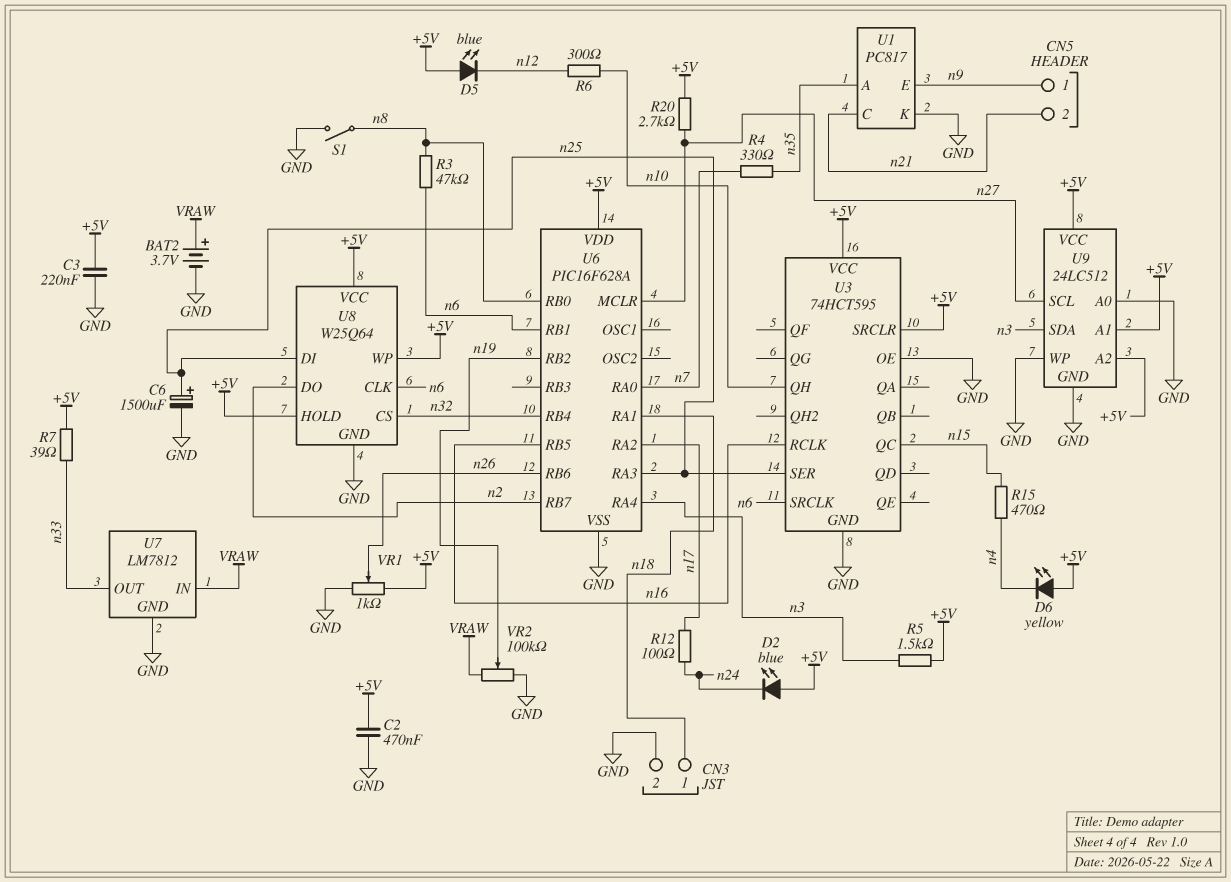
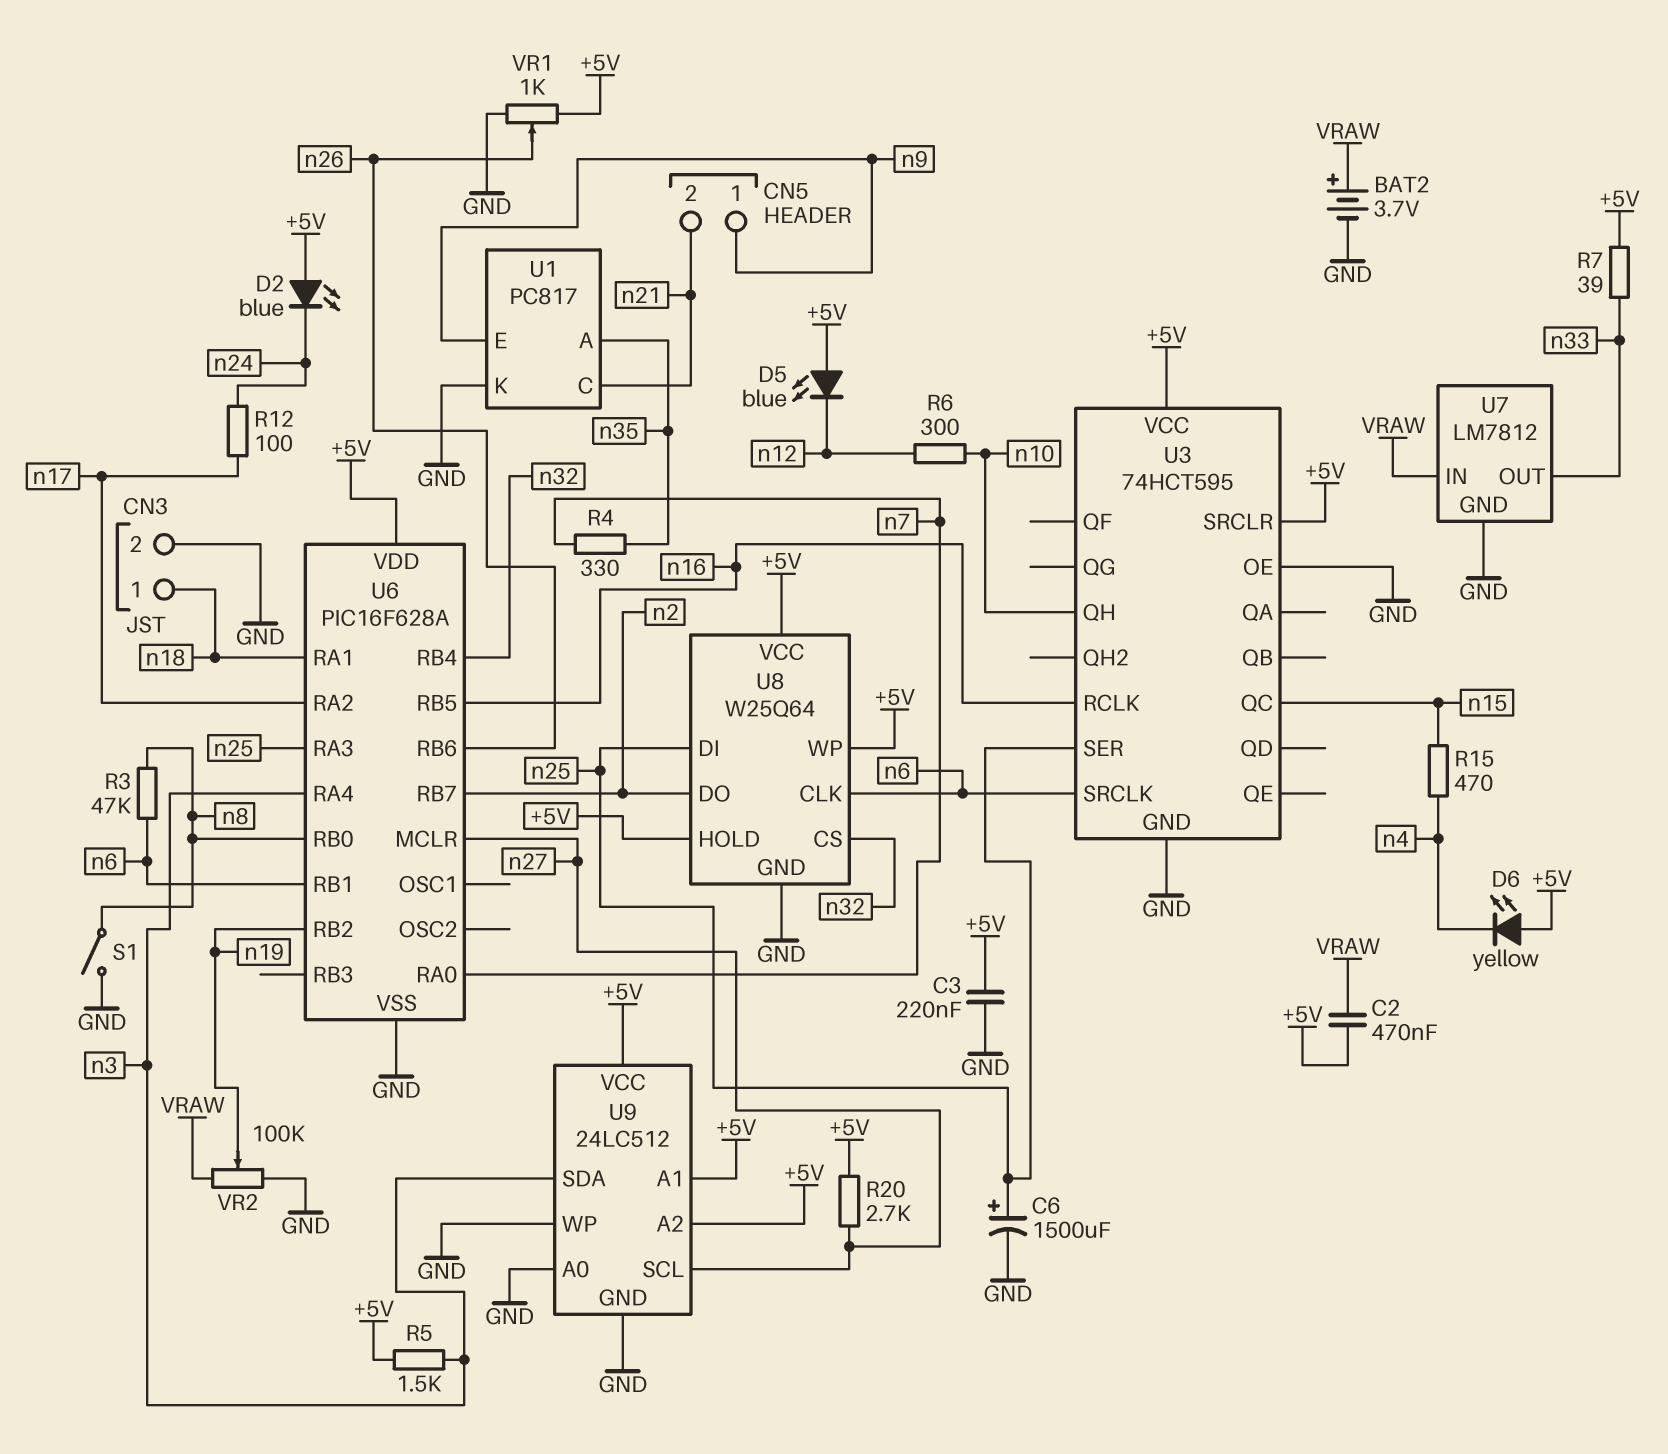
C2: 470nF (+5V, GND) -> 470nF (+5V, VRAW)

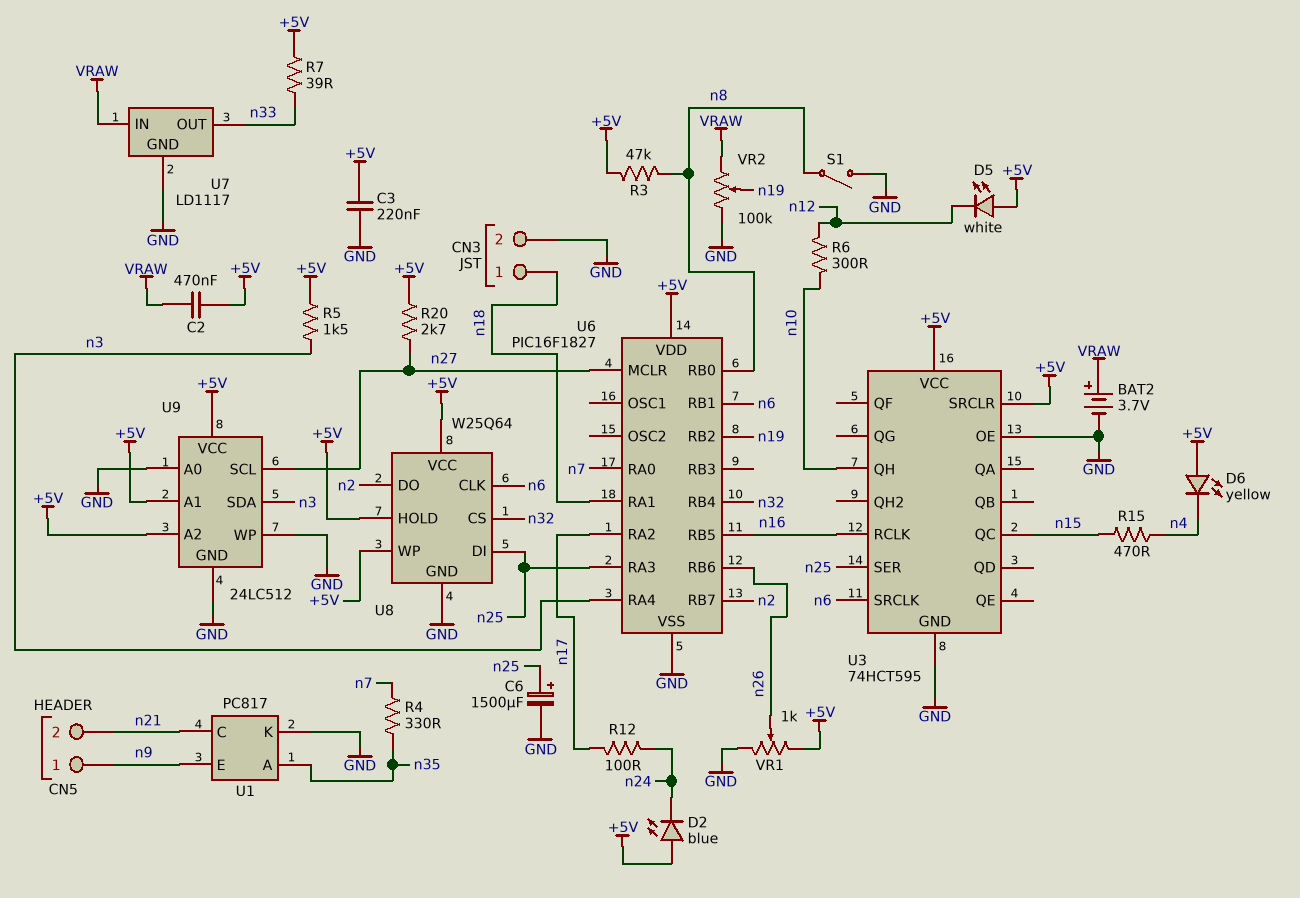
D5: LED blue (A +5V, K n12) -> LED white (A +5V, K n12)
R3: 47k (n6, n8) -> 47k (+5V, n8)
U6: PIC16F628A -> PIC16F1827
U7: LM7812 -> LD1117

